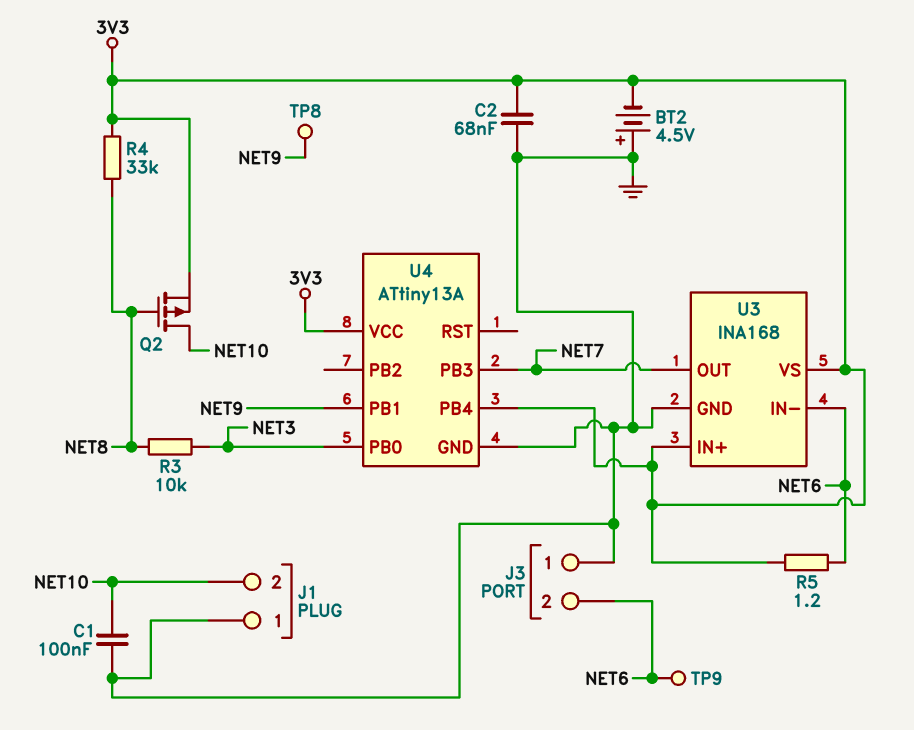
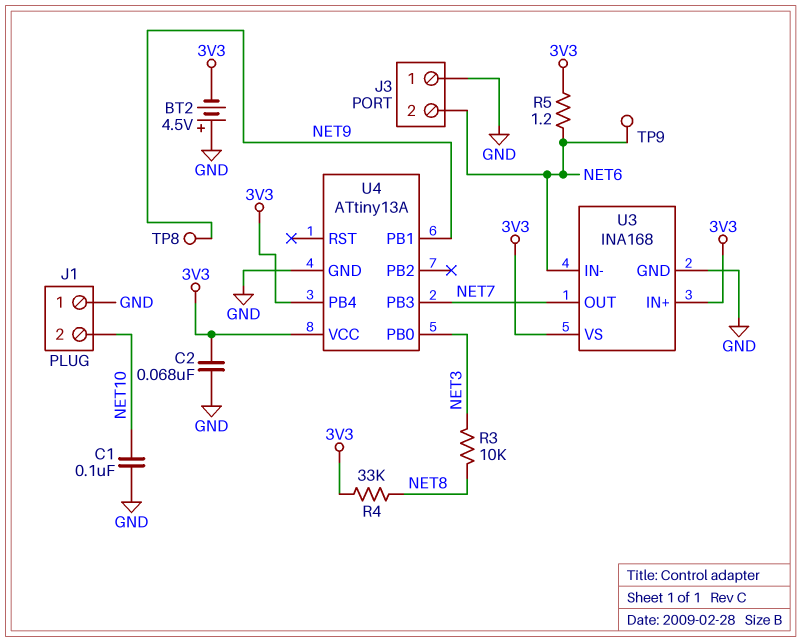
Q2: PMOS (G NET8, D NET10, S 3V3) -> none

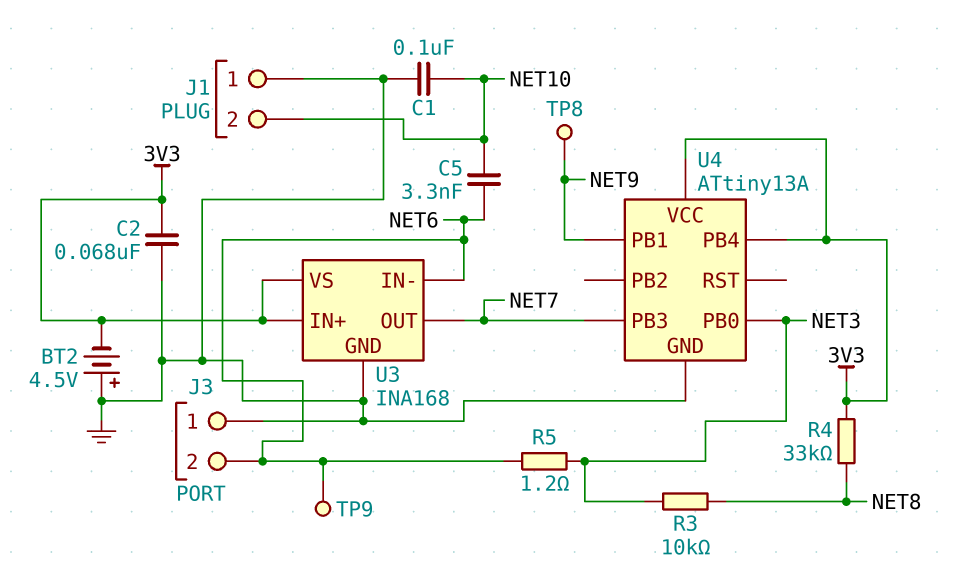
C5: none -> 3.3nF (NET6, NET10)
R5: 1.2 (3V3, NET6) -> 1.2 (NET3, NET6)

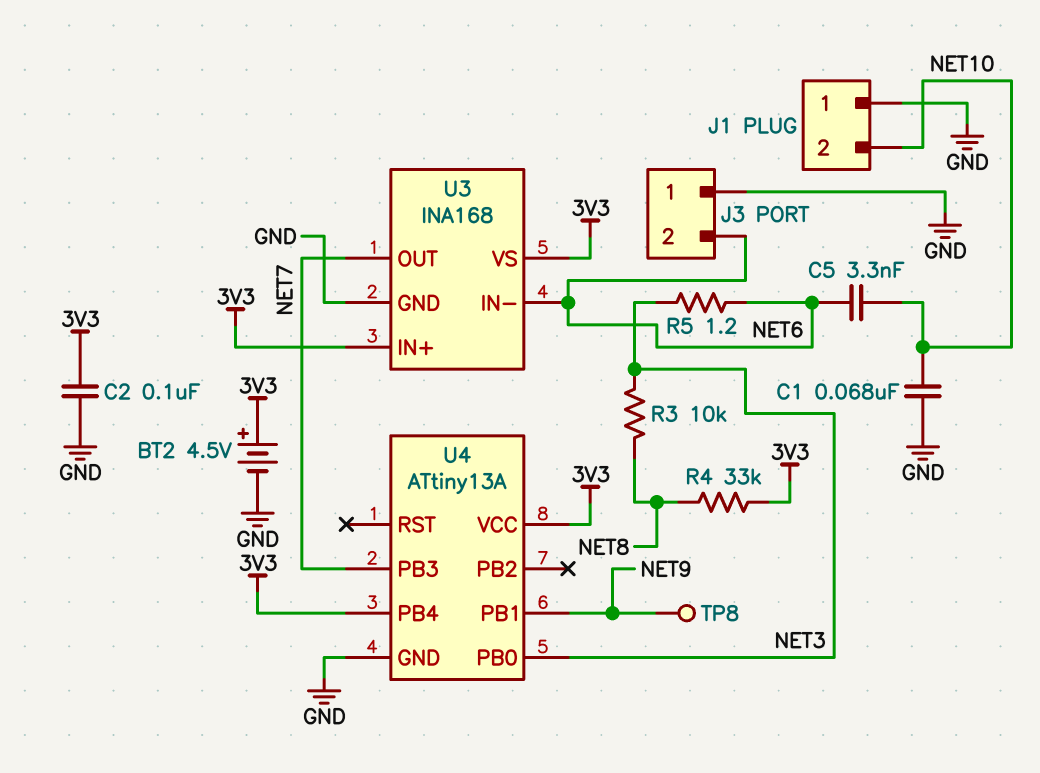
BT2: 4.5V (plus GND, minus 3V3) -> 4.5V (plus 3V3, minus GND)
C1: 100nF (GND, NET10) -> 68nF (GND, NET10)
C2: 68nF (3V3, GND) -> 100nF (3V3, GND)
TP9: test point (NET6) -> none

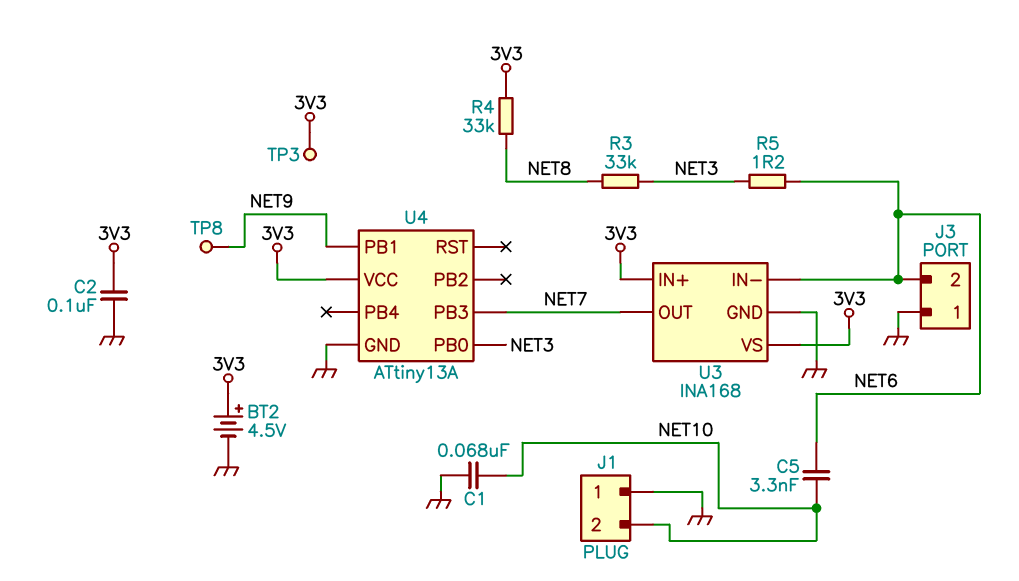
R3: 10k (NET3, NET8) -> 33k (NET3, NET8)
TP3: none -> test point (3V3)
U4 pin PB4: 3V3 -> none

